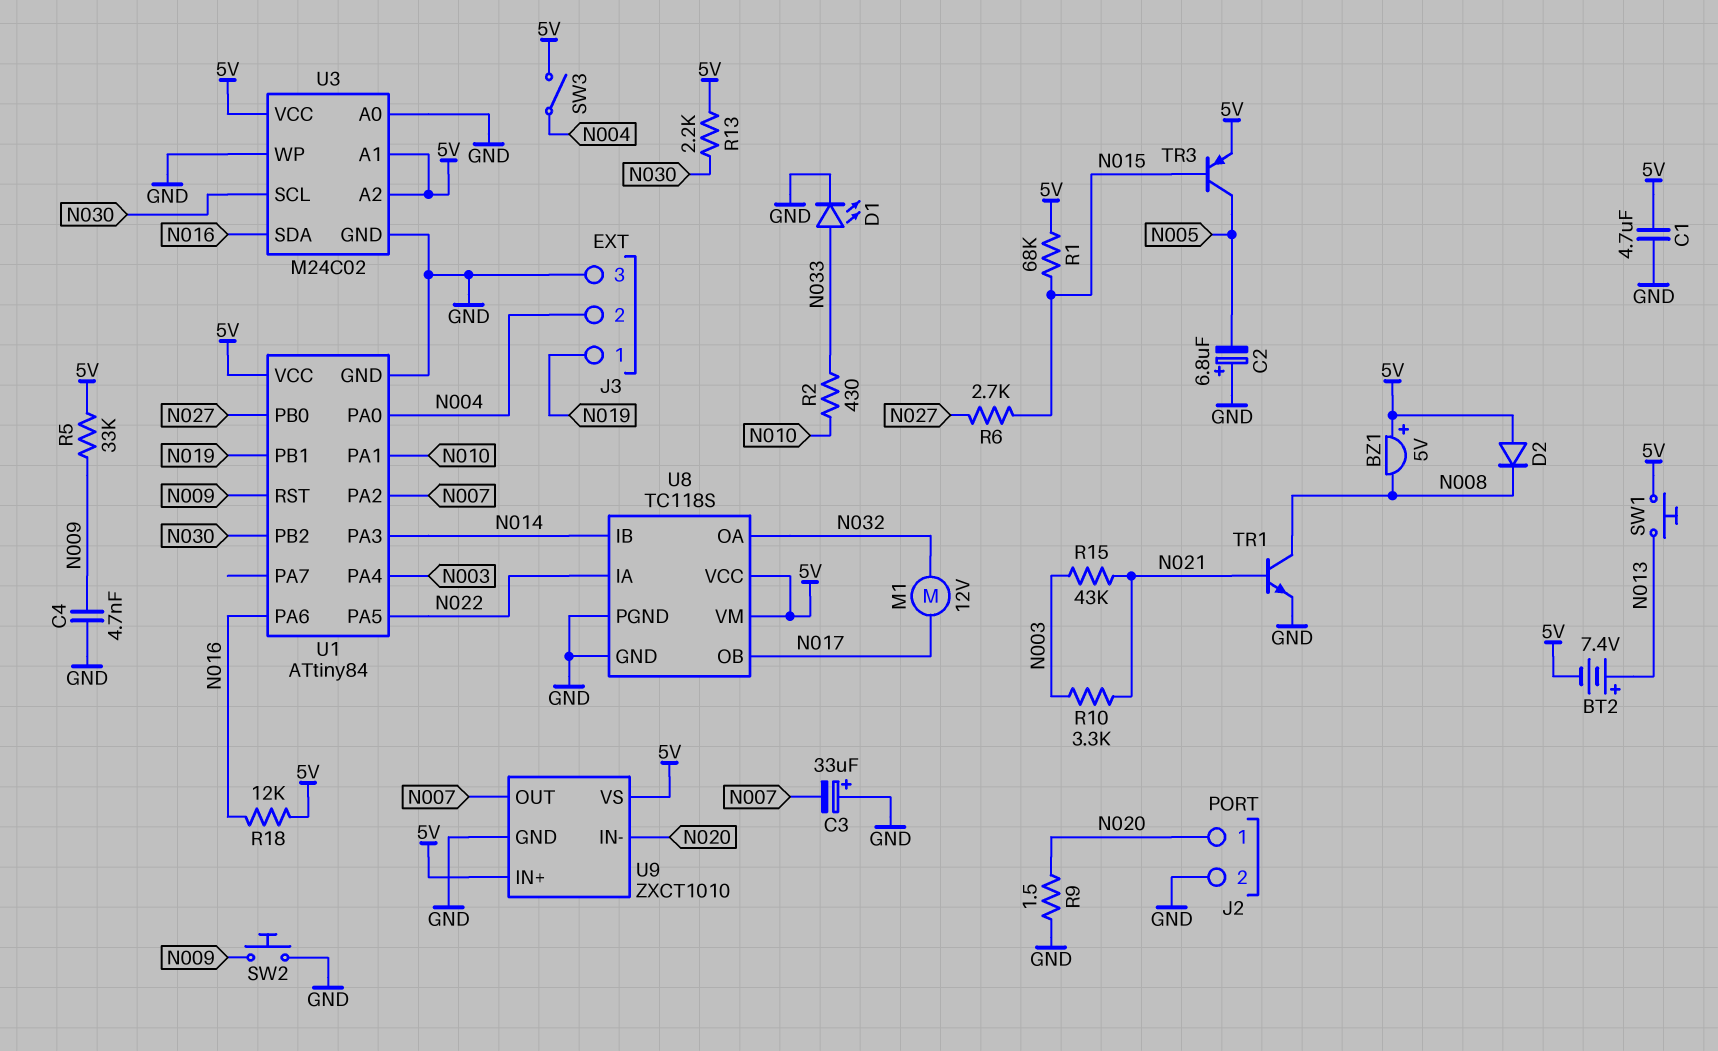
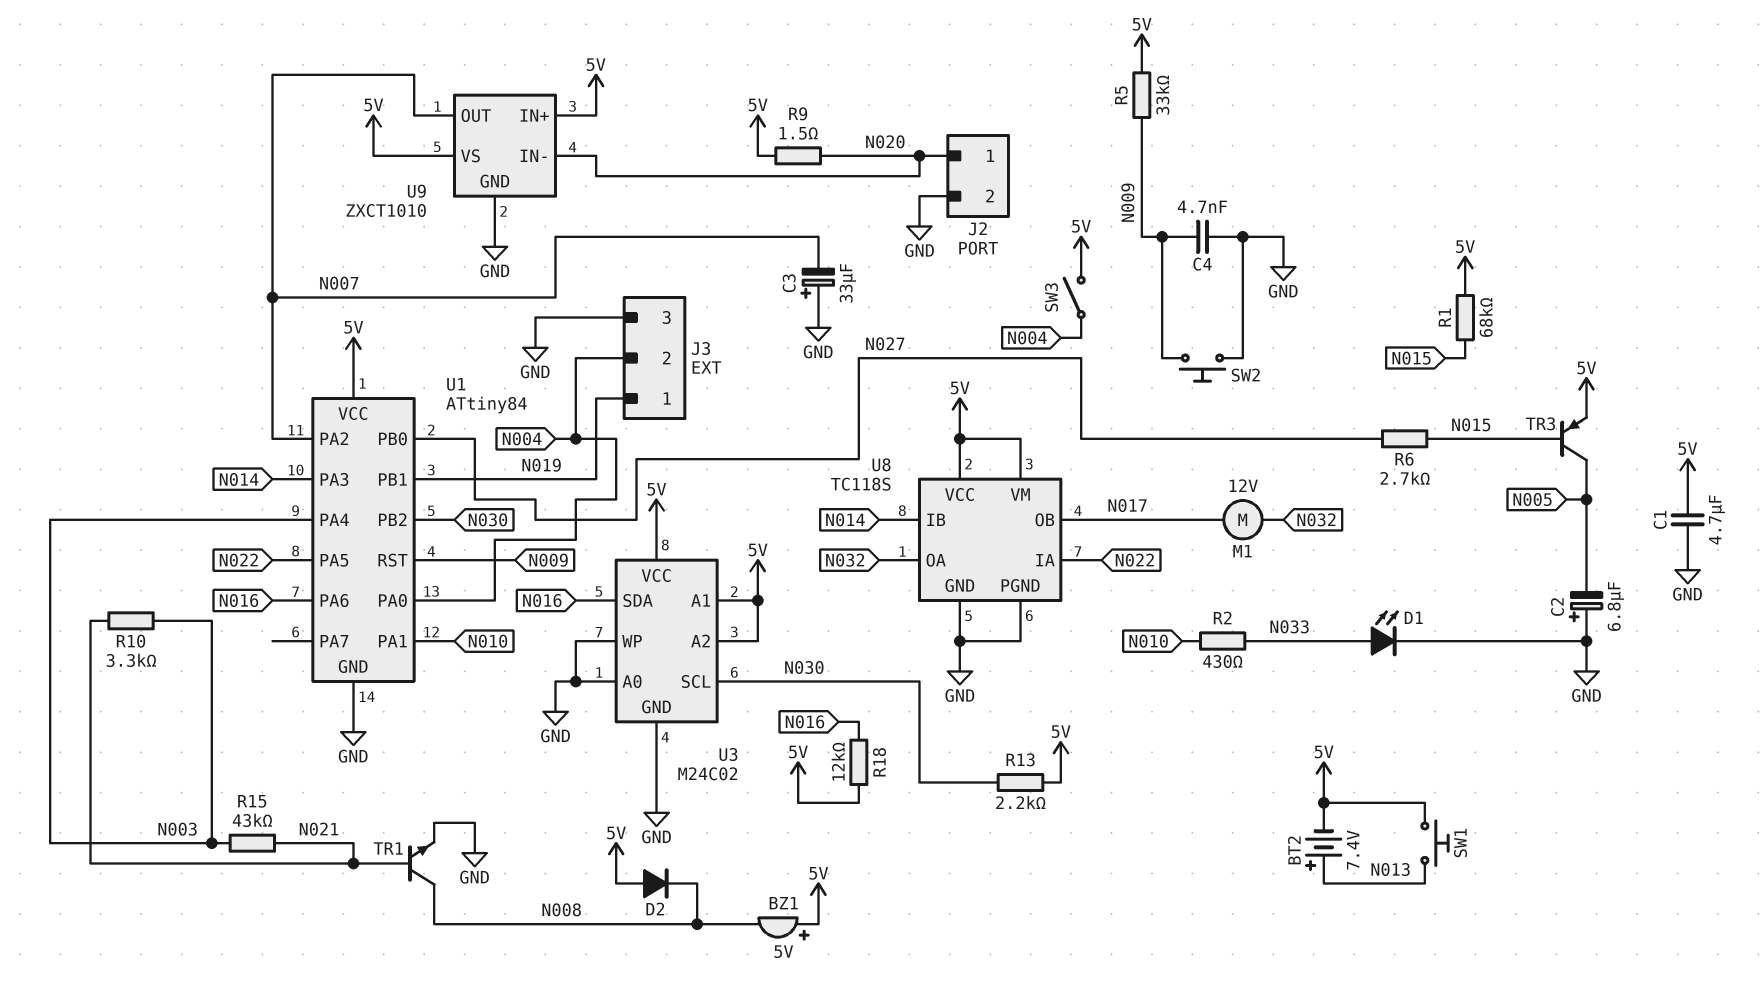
R9: 1.5 (GND, N020) -> 1.5 (5V, N020)

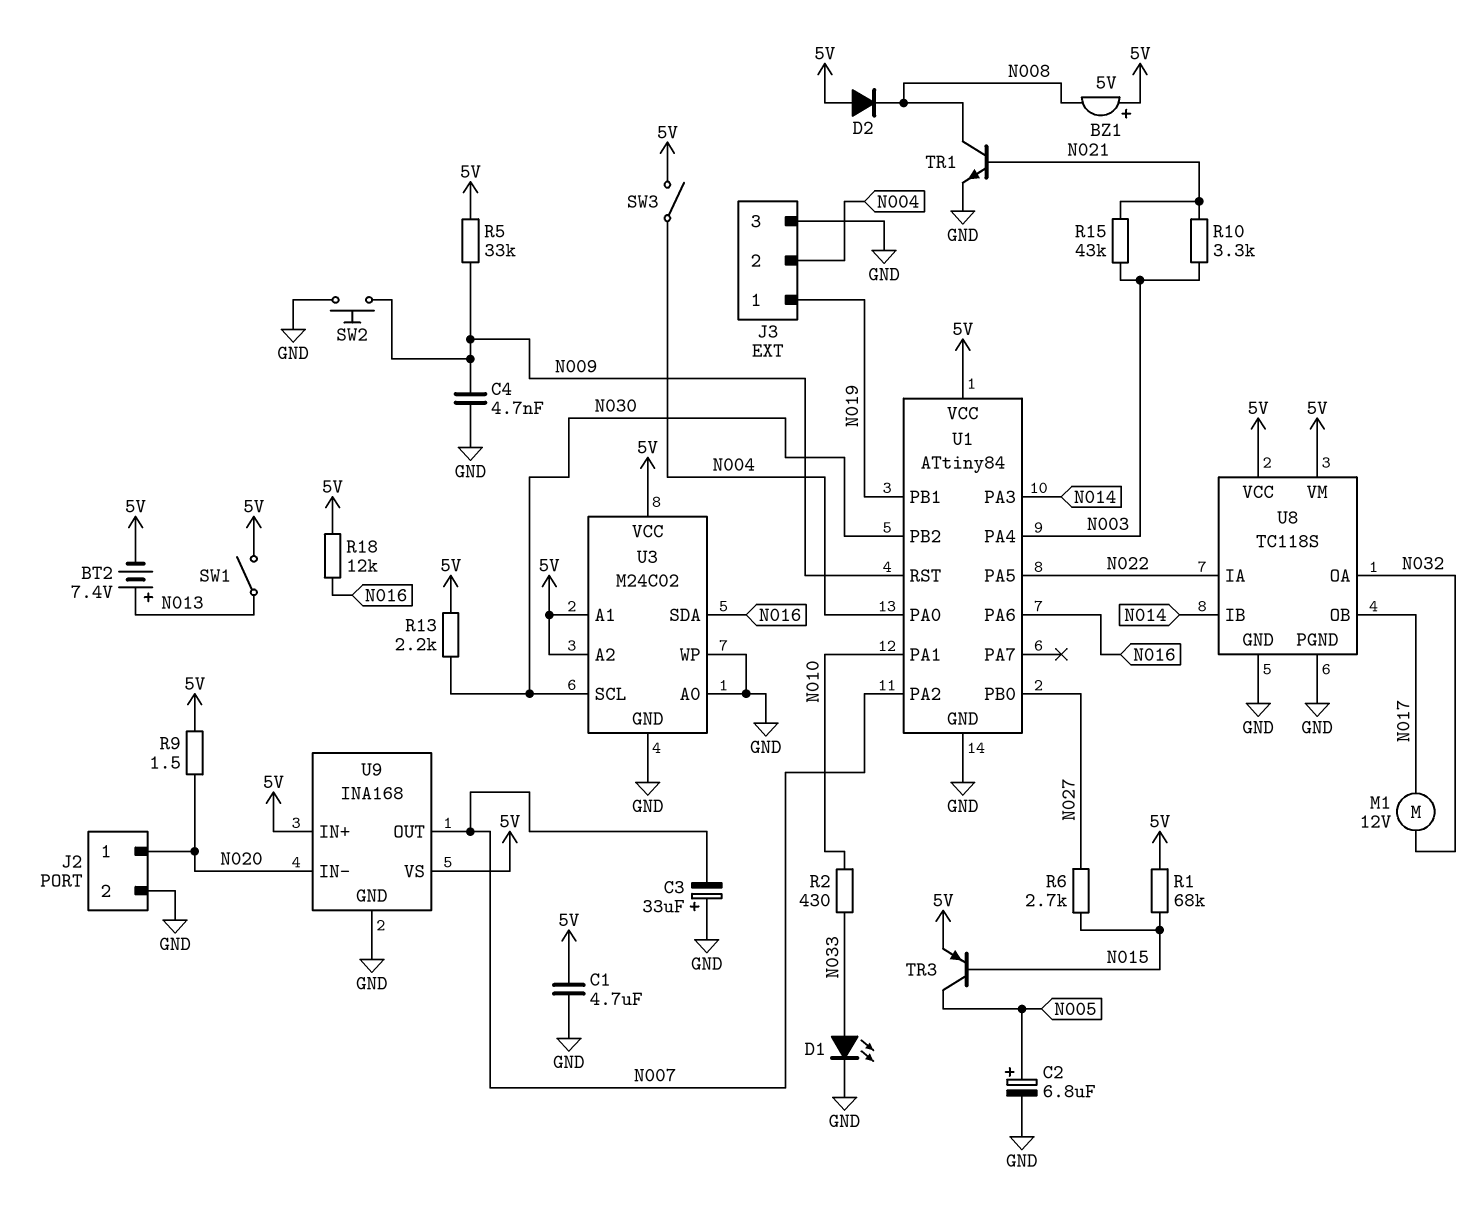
C2: 6.8uF (plus GND, minus N005) -> 6.8uF (plus N005, minus GND)
SW1: button (5V, N013) -> switch (5V, N013)
U9: ZXCT1010 -> INA168

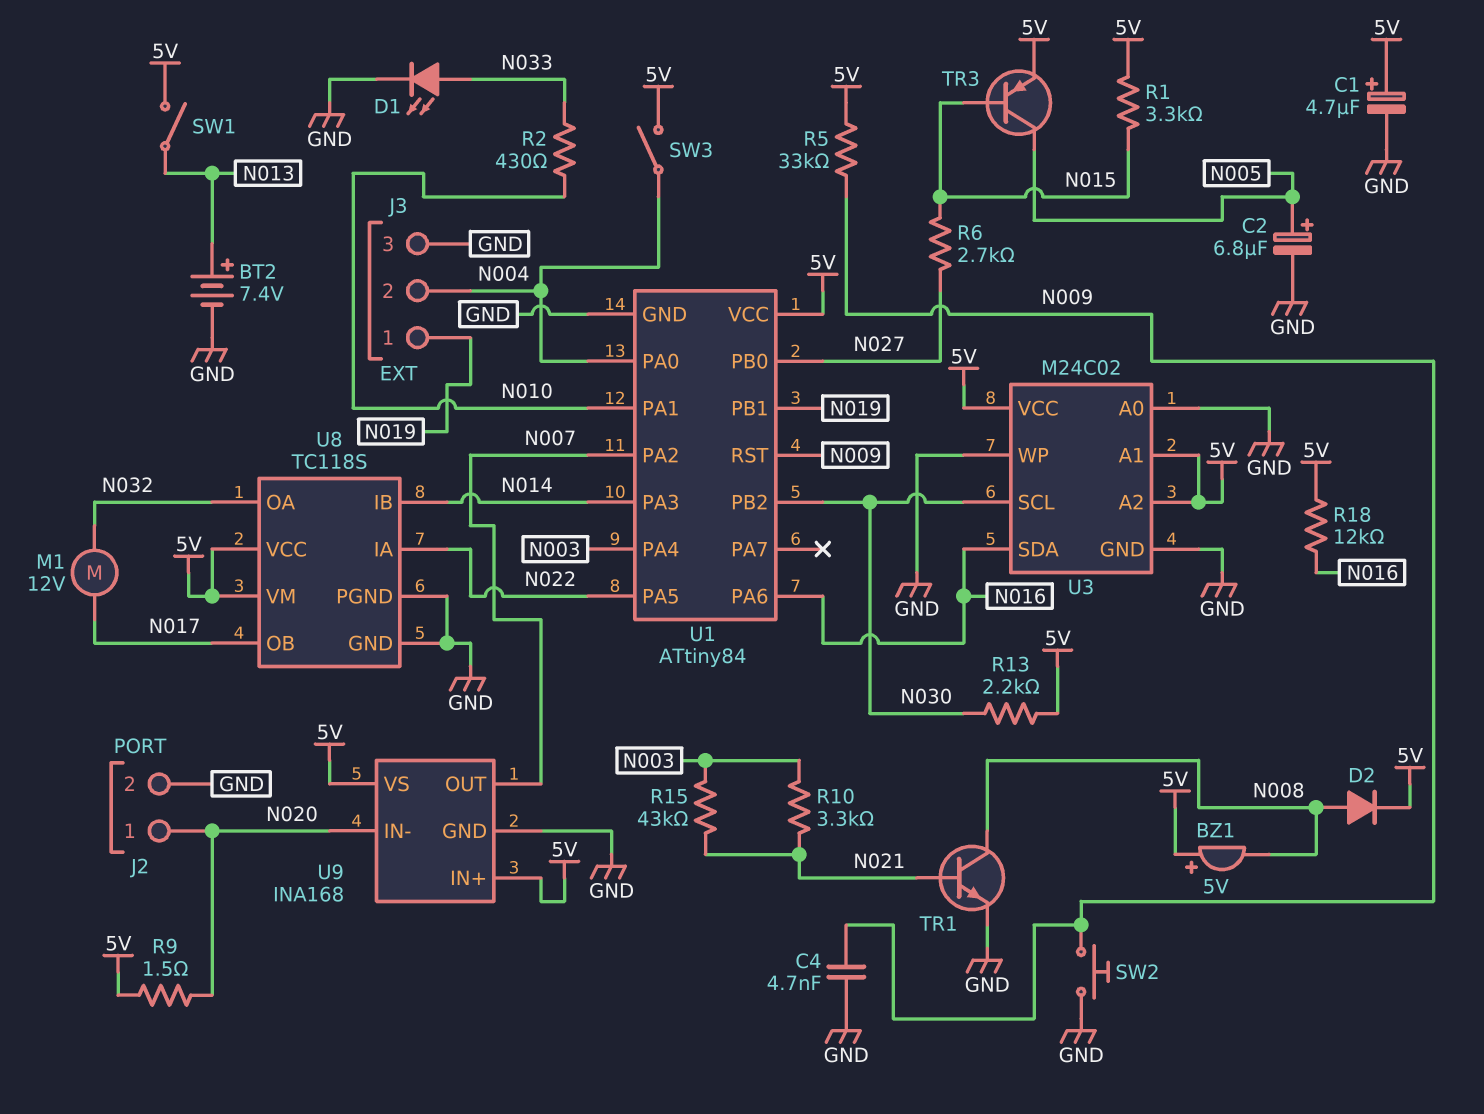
BT2: 7.4V (plus N013, minus 5V) -> 7.4V (plus N013, minus GND)
C1: 4.7uF (5V, GND) -> 4.7uF (plus 5V, minus GND)
C3: 33uF (plus GND, minus N007) -> none
D2: diode (A 5V, K N008) -> diode (A N008, K 5V)
R1: 68k (5V, N015) -> 3.3k (5V, N015)

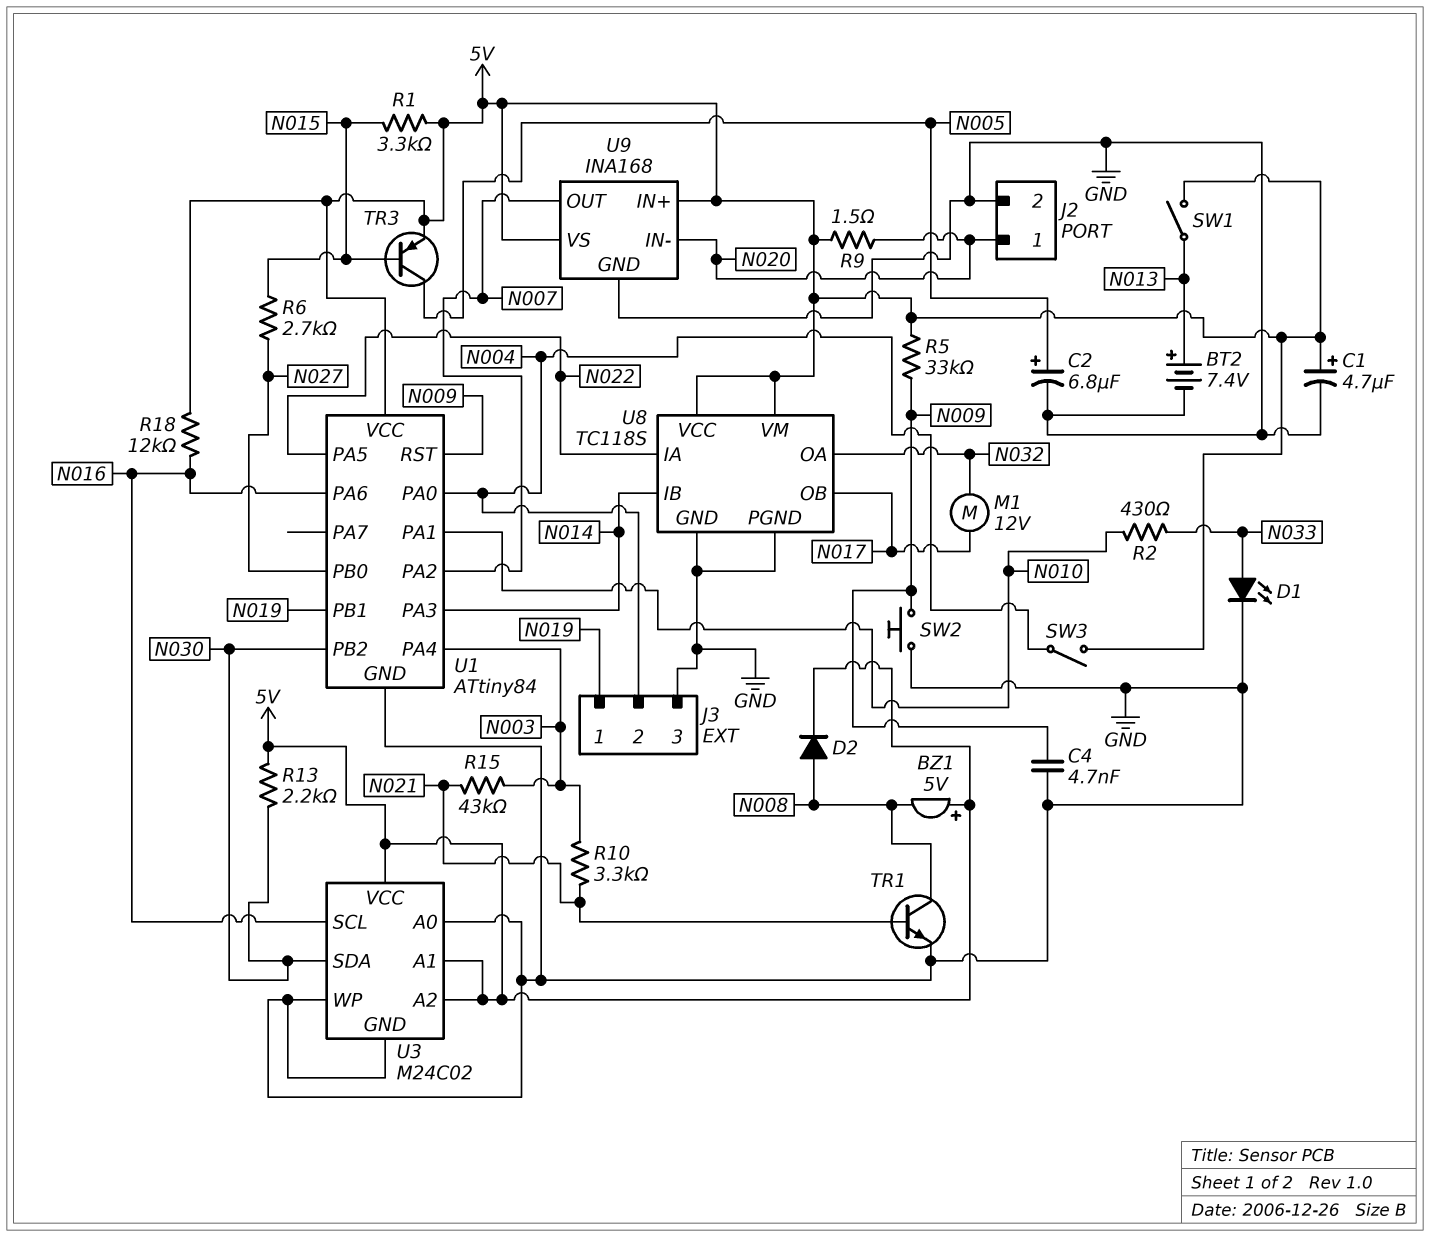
U3 pin SCL: N030 -> N016
U3 pin SDA: N016 -> N030

